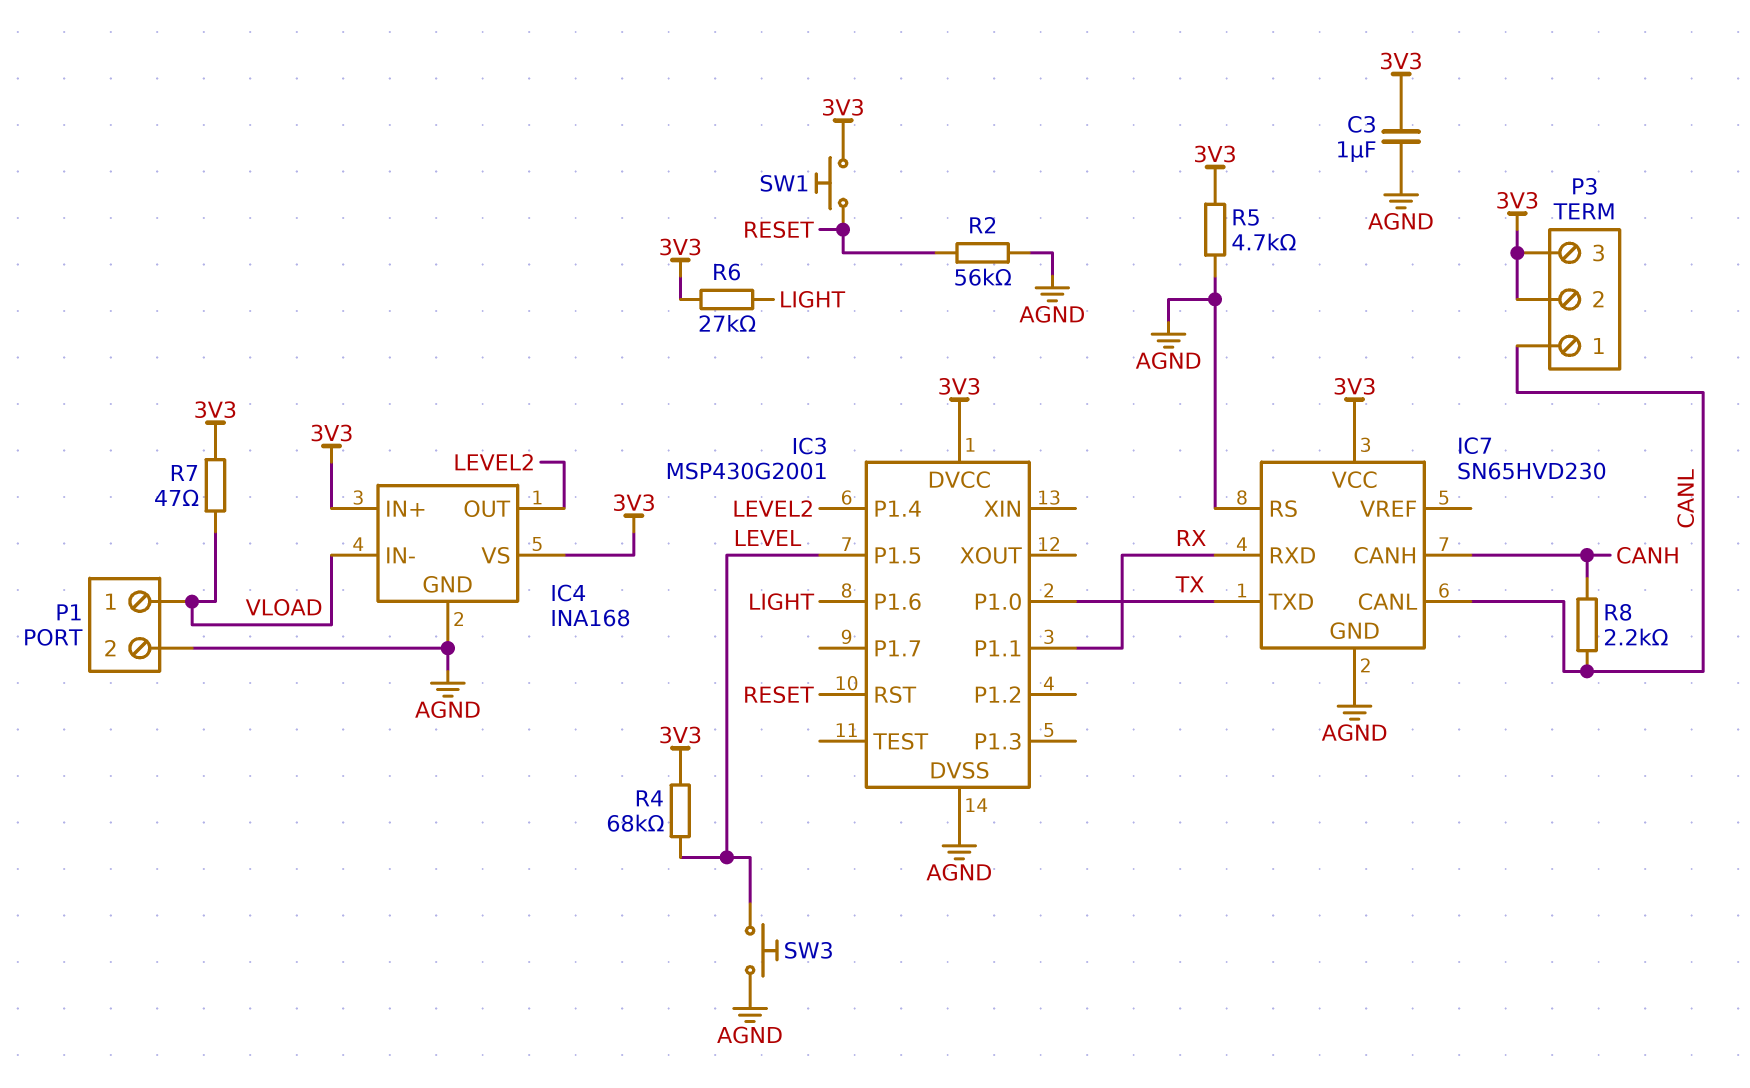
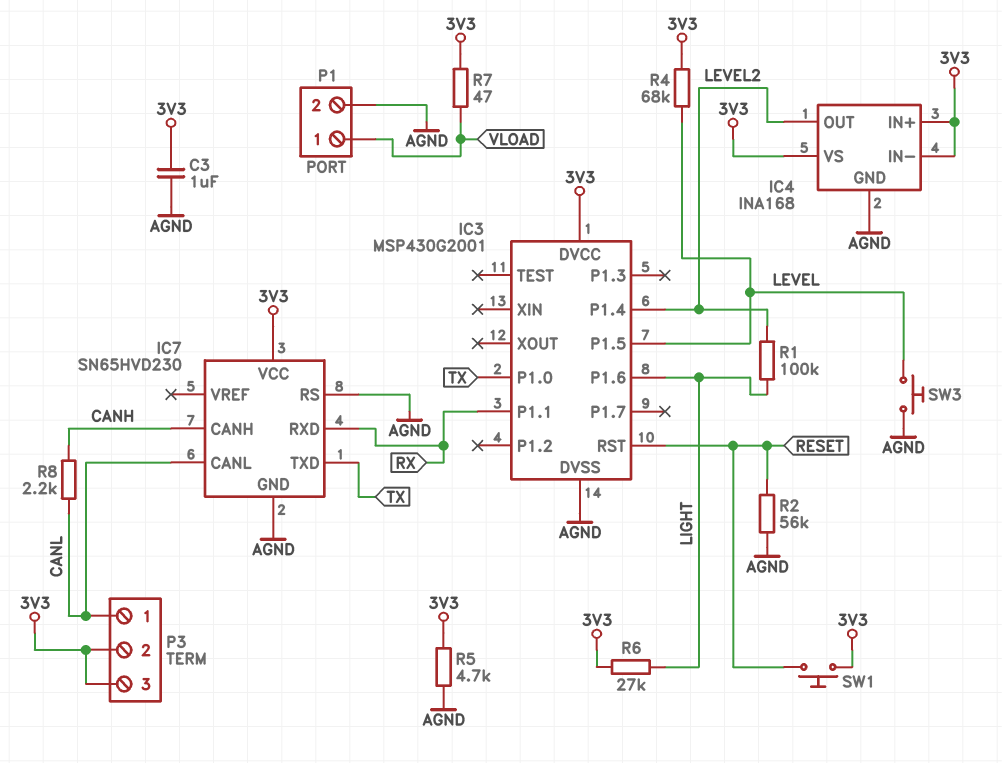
IC4 pin IN-: VLOAD -> 3V3
R1: none -> 100k (LEVEL2, LIGHT)

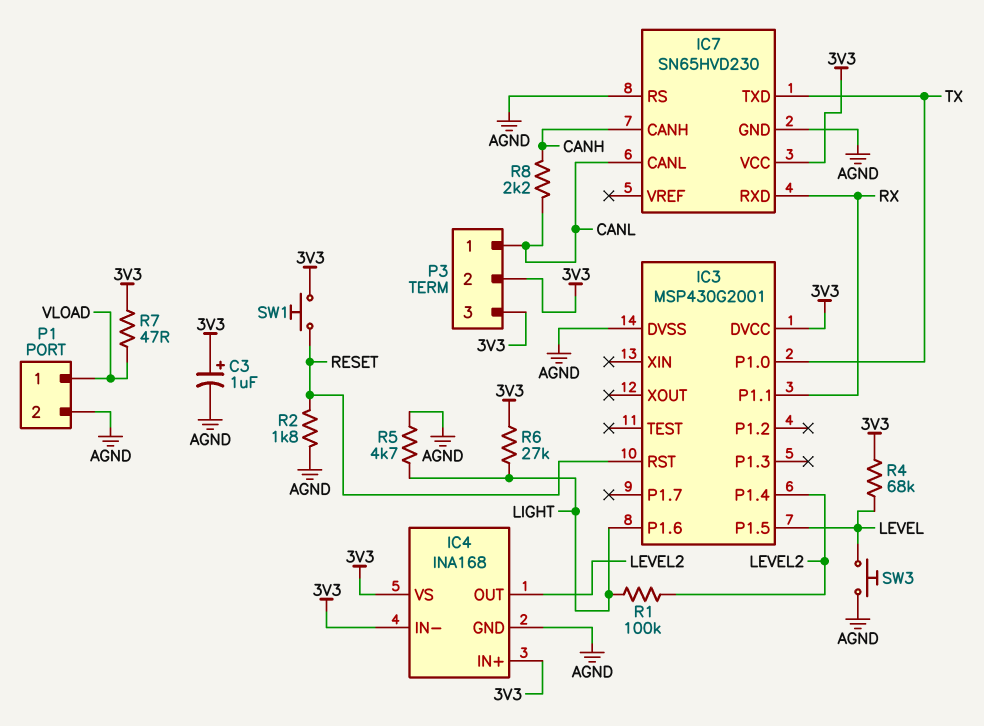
C3: 1uF (3V3, AGND) -> 1uF (plus 3V3, minus AGND)
R2: 56k (AGND, RESET) -> 1.8k (AGND, RESET)
R5: 4.7k (3V3, AGND) -> 4.7k (AGND, LIGHT)

